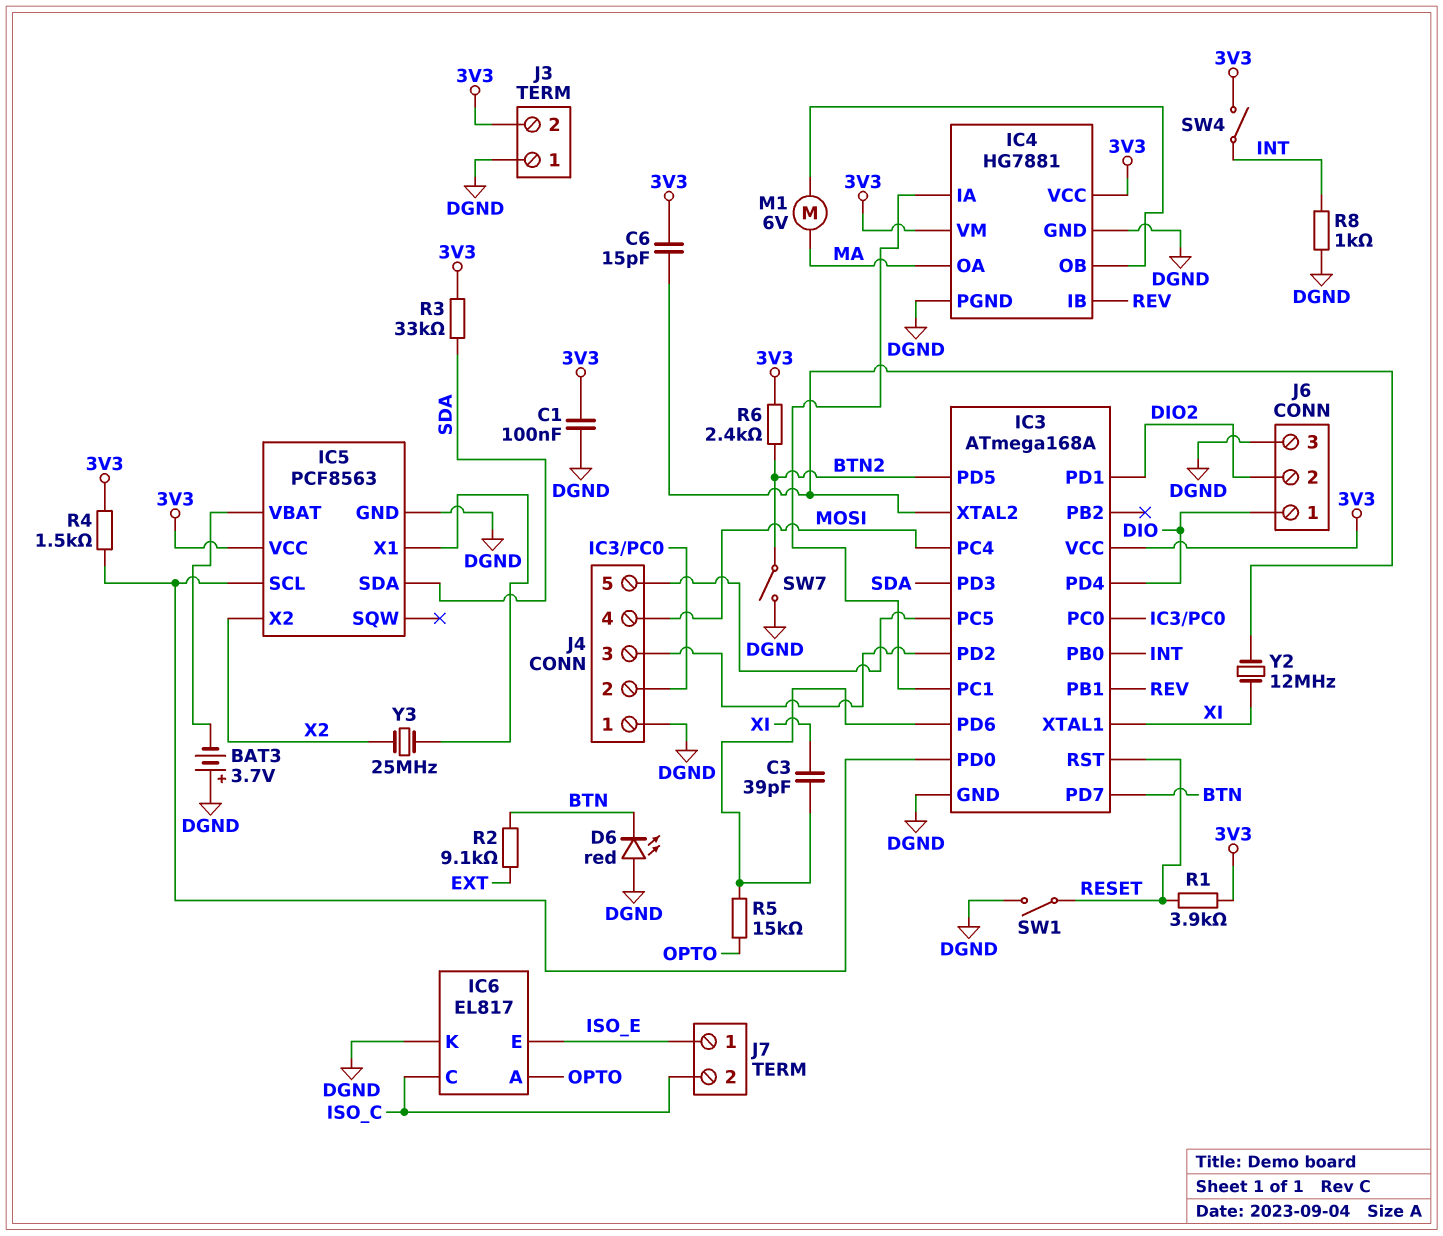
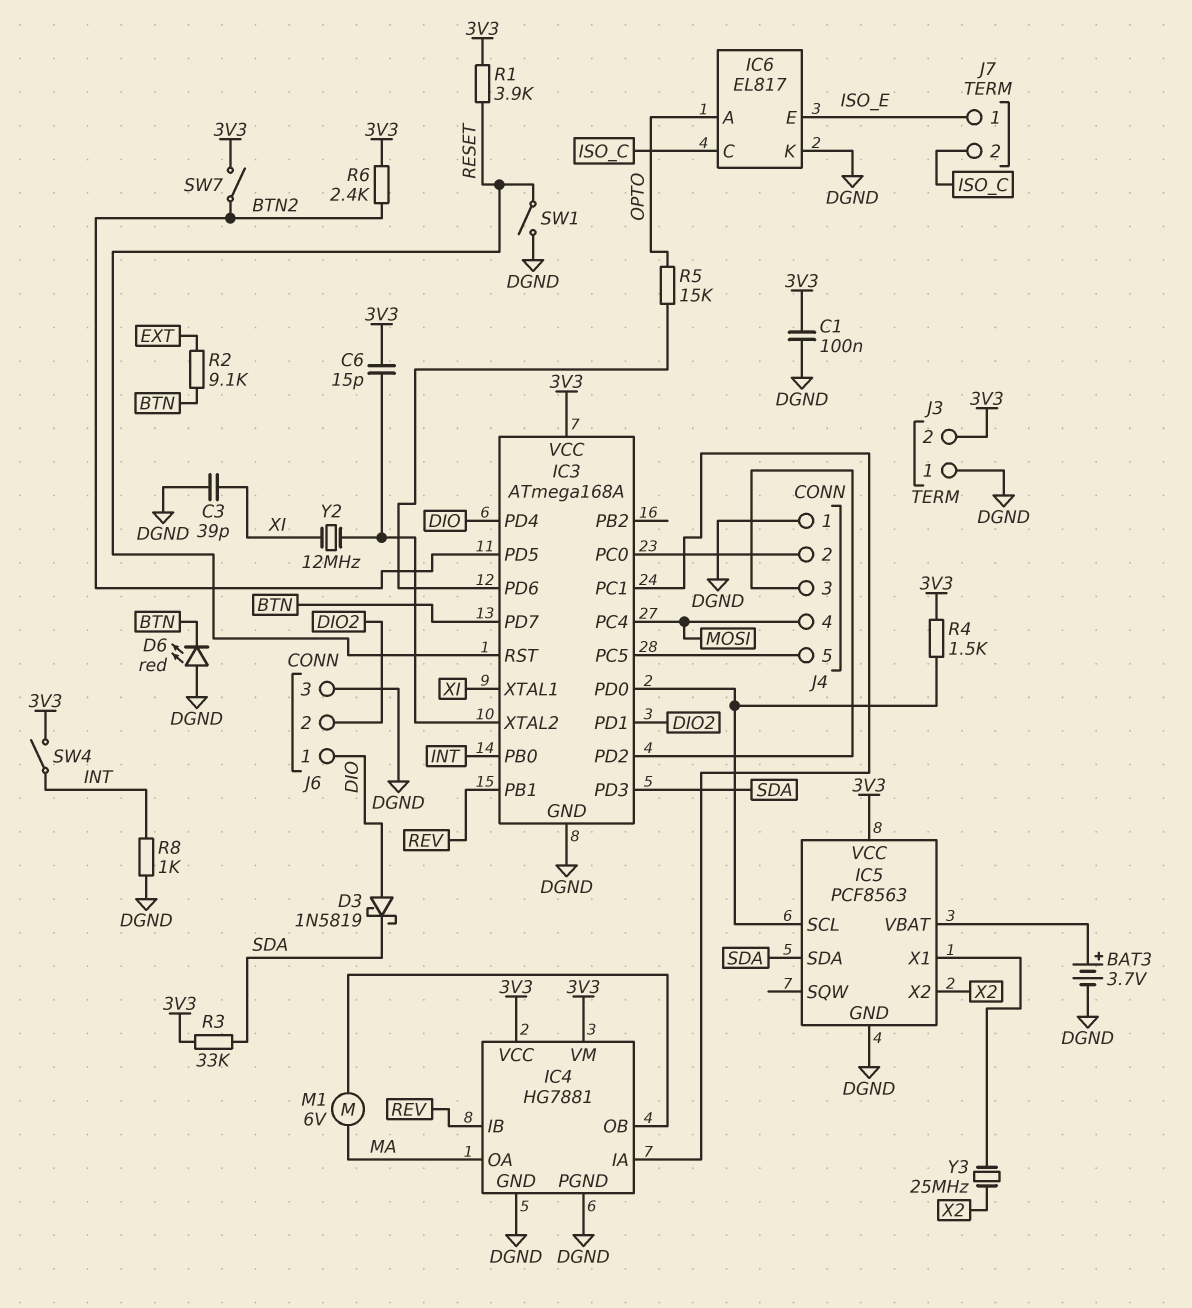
BAT3: 3.7V (plus DGND, minus IC5/VBAT) -> 3.7V (plus IC5/VBAT, minus DGND)
C3: 39pF (IC3/PD6, XI) -> 39pF (DGND, XI)
D3: none -> schottky 1N5819 (A DIO, K SDA)
SW7: switch (BTN2, DGND) -> switch (3V3, BTN2)

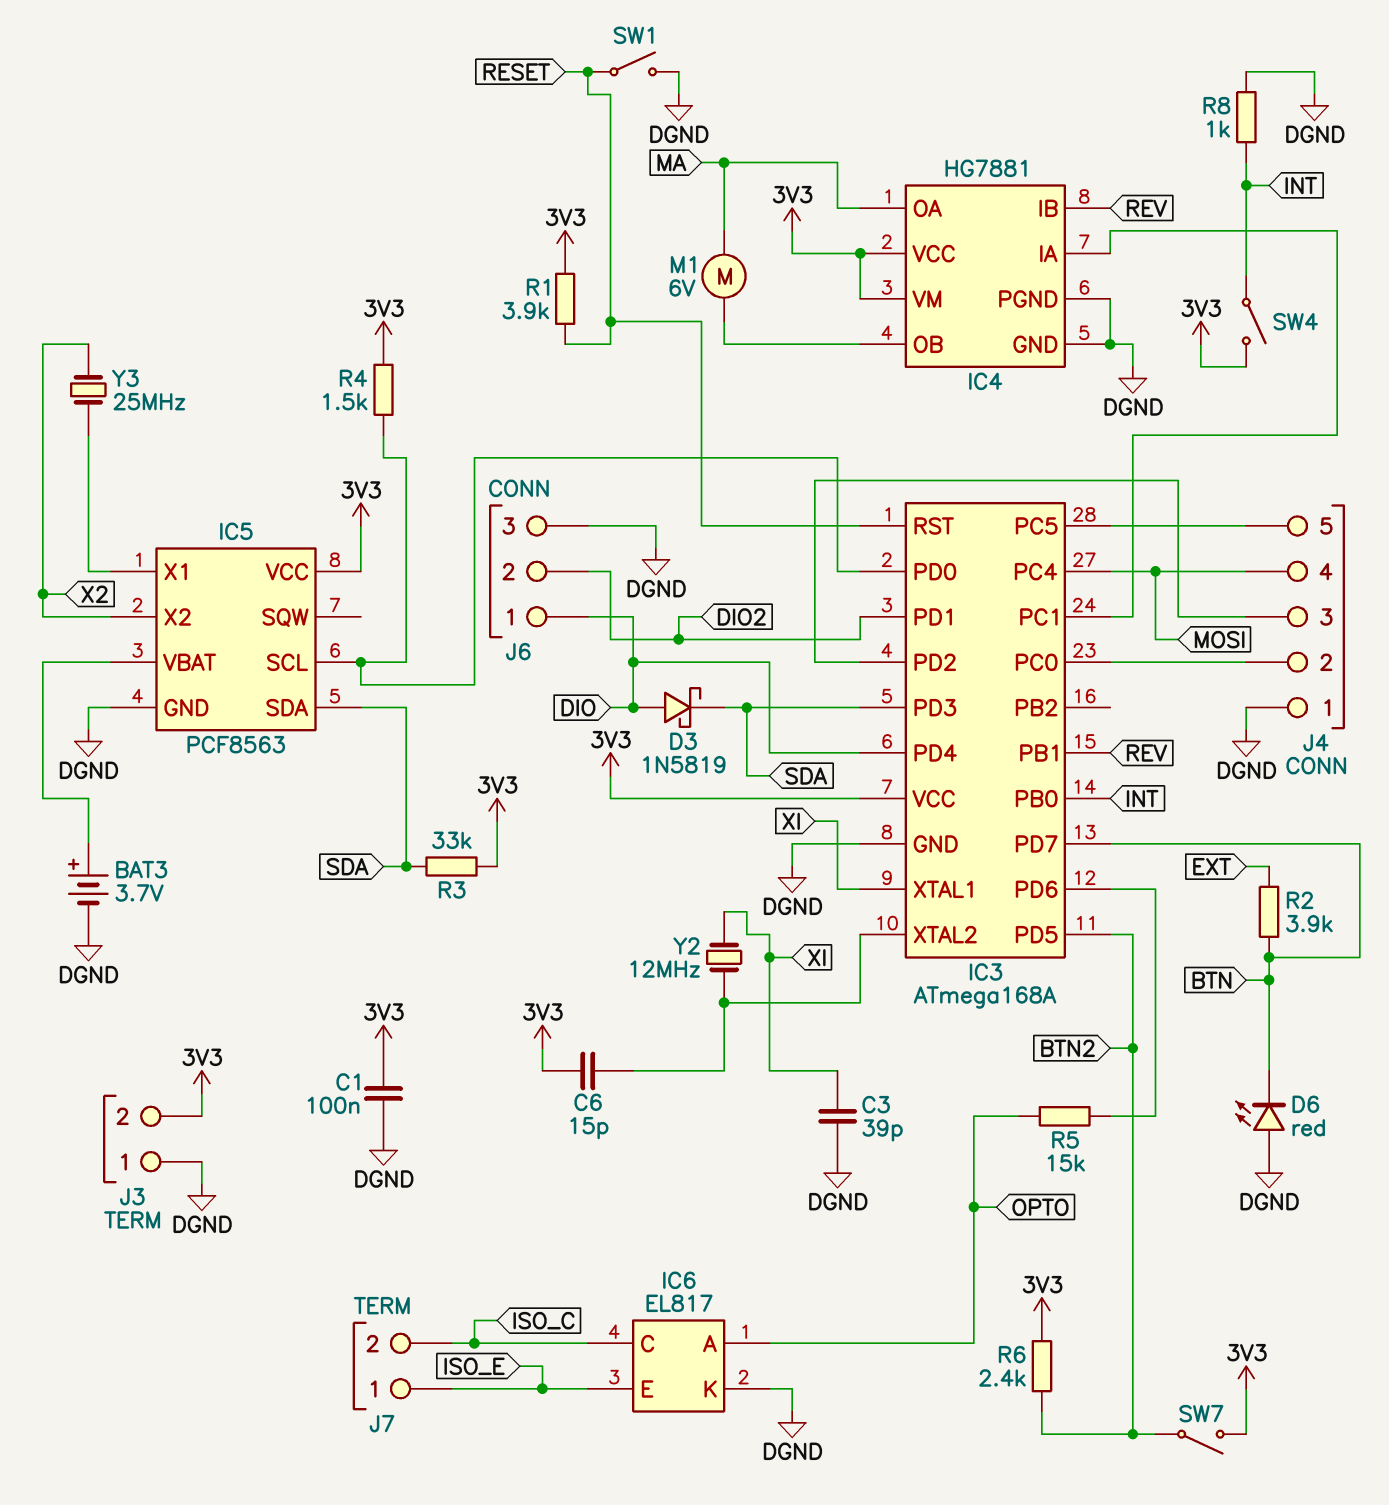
R2: 9.1k (BTN, EXT) -> 3.9k (BTN, EXT)

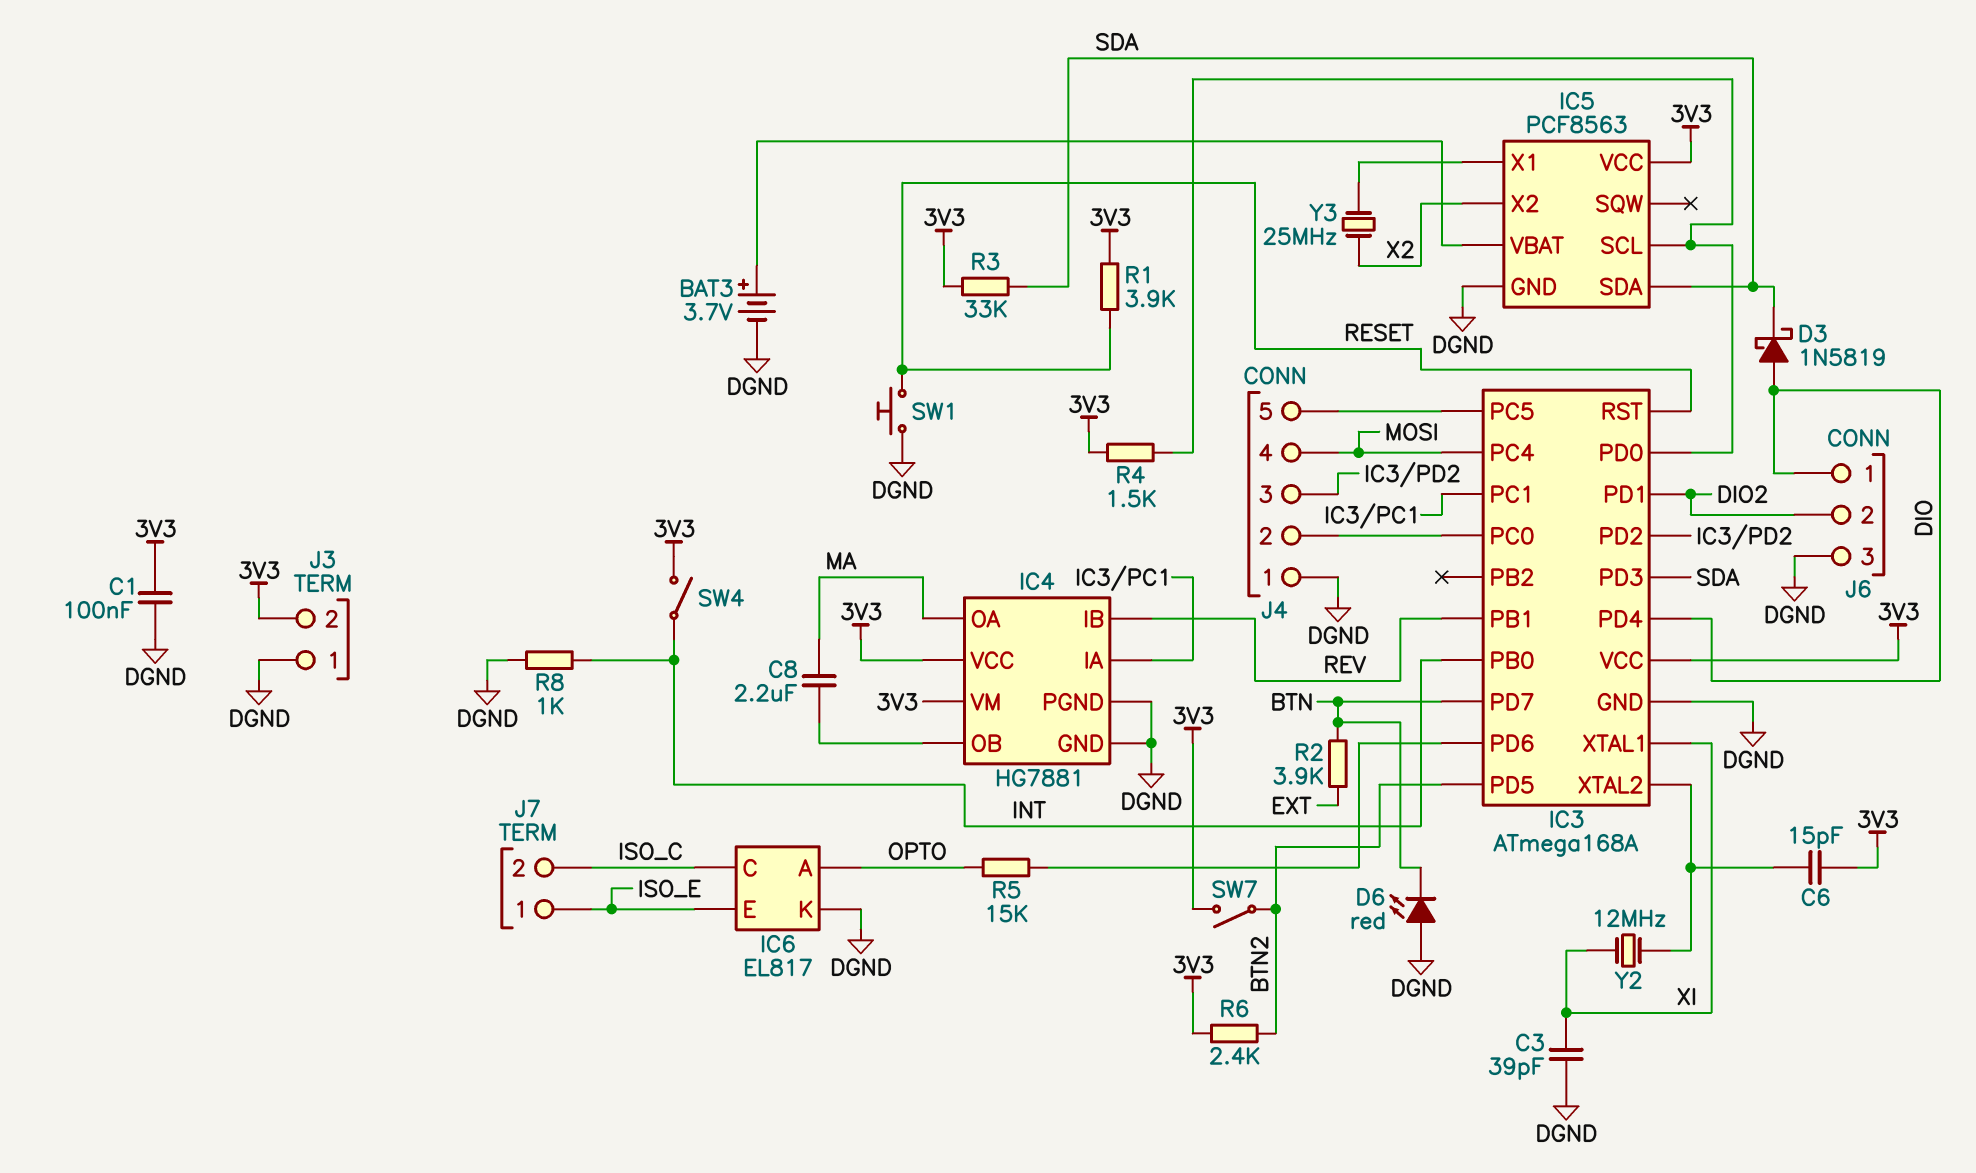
C8: none -> 2.2uF (IC4/OB, MA)
M1: motor 6V (IC4/OB, MA) -> none
SW1: switch (DGND, RESET) -> button (DGND, RESET)

